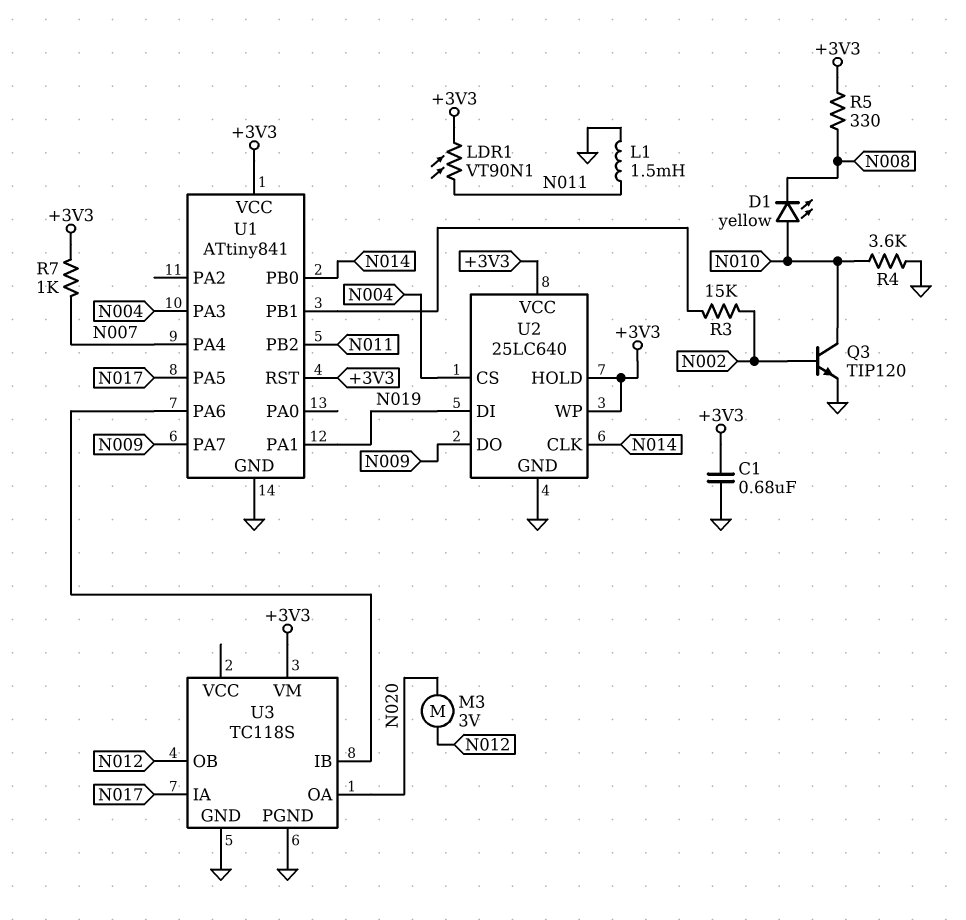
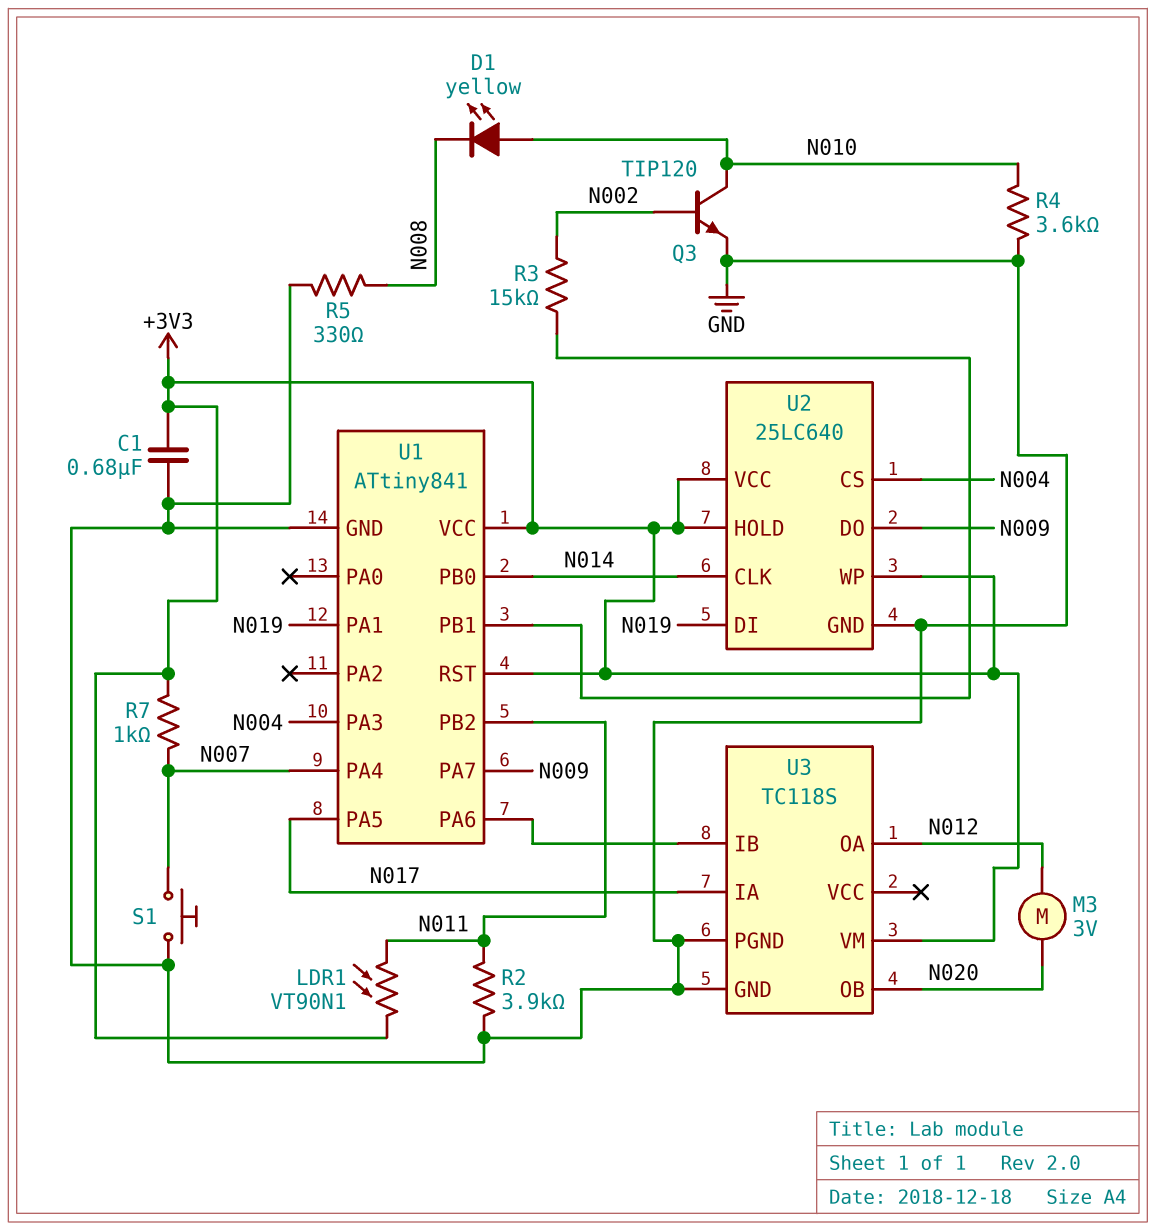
L1: 1.5mH (GND, N011) -> none
R2: none -> 3.9k (GND, N011)
R5: 330 (+3V3, N008) -> 330 (GND, N008)
S1: none -> button (GND, N007)
U3 pin OA: N020 -> N012
U3 pin OB: N012 -> N020

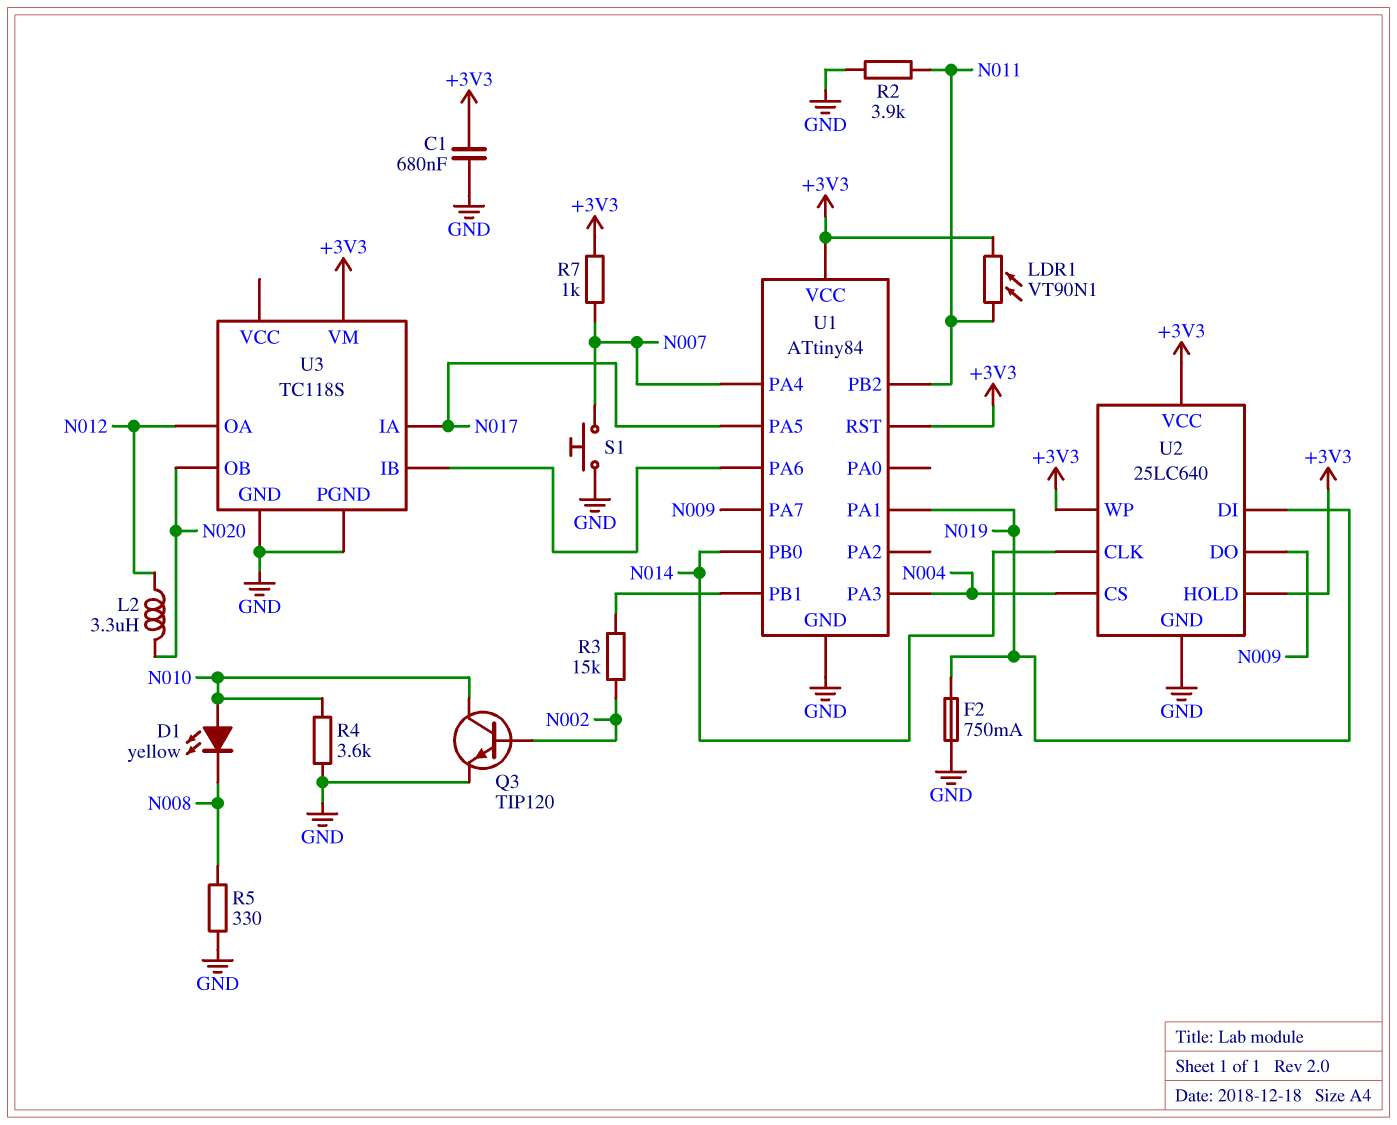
F2: none -> 750mA (GND, N019)
L2: none -> 3.3uH (N012, N020)
M3: motor 3V (N012, N020) -> none
U1: ATtiny841 -> ATtiny84

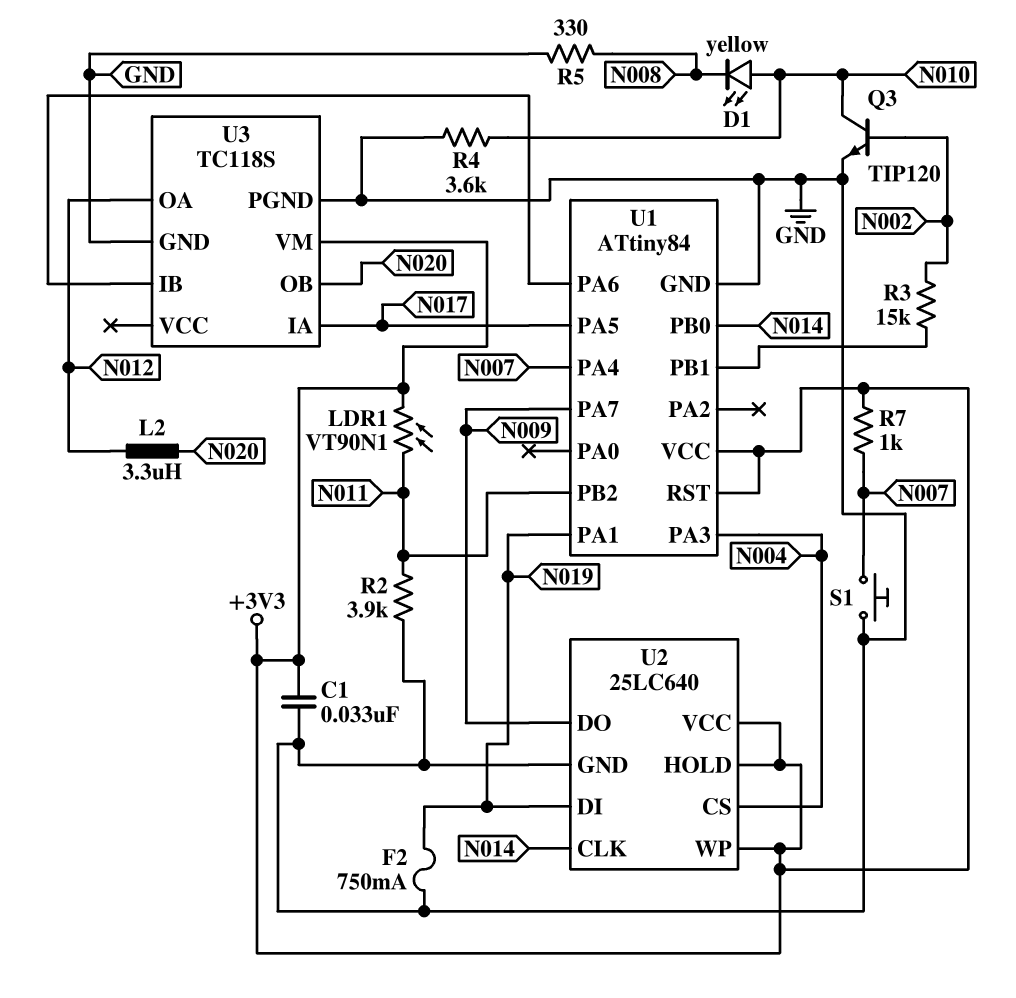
C1: 680nF (+3V3, GND) -> 33nF (+3V3, GND)

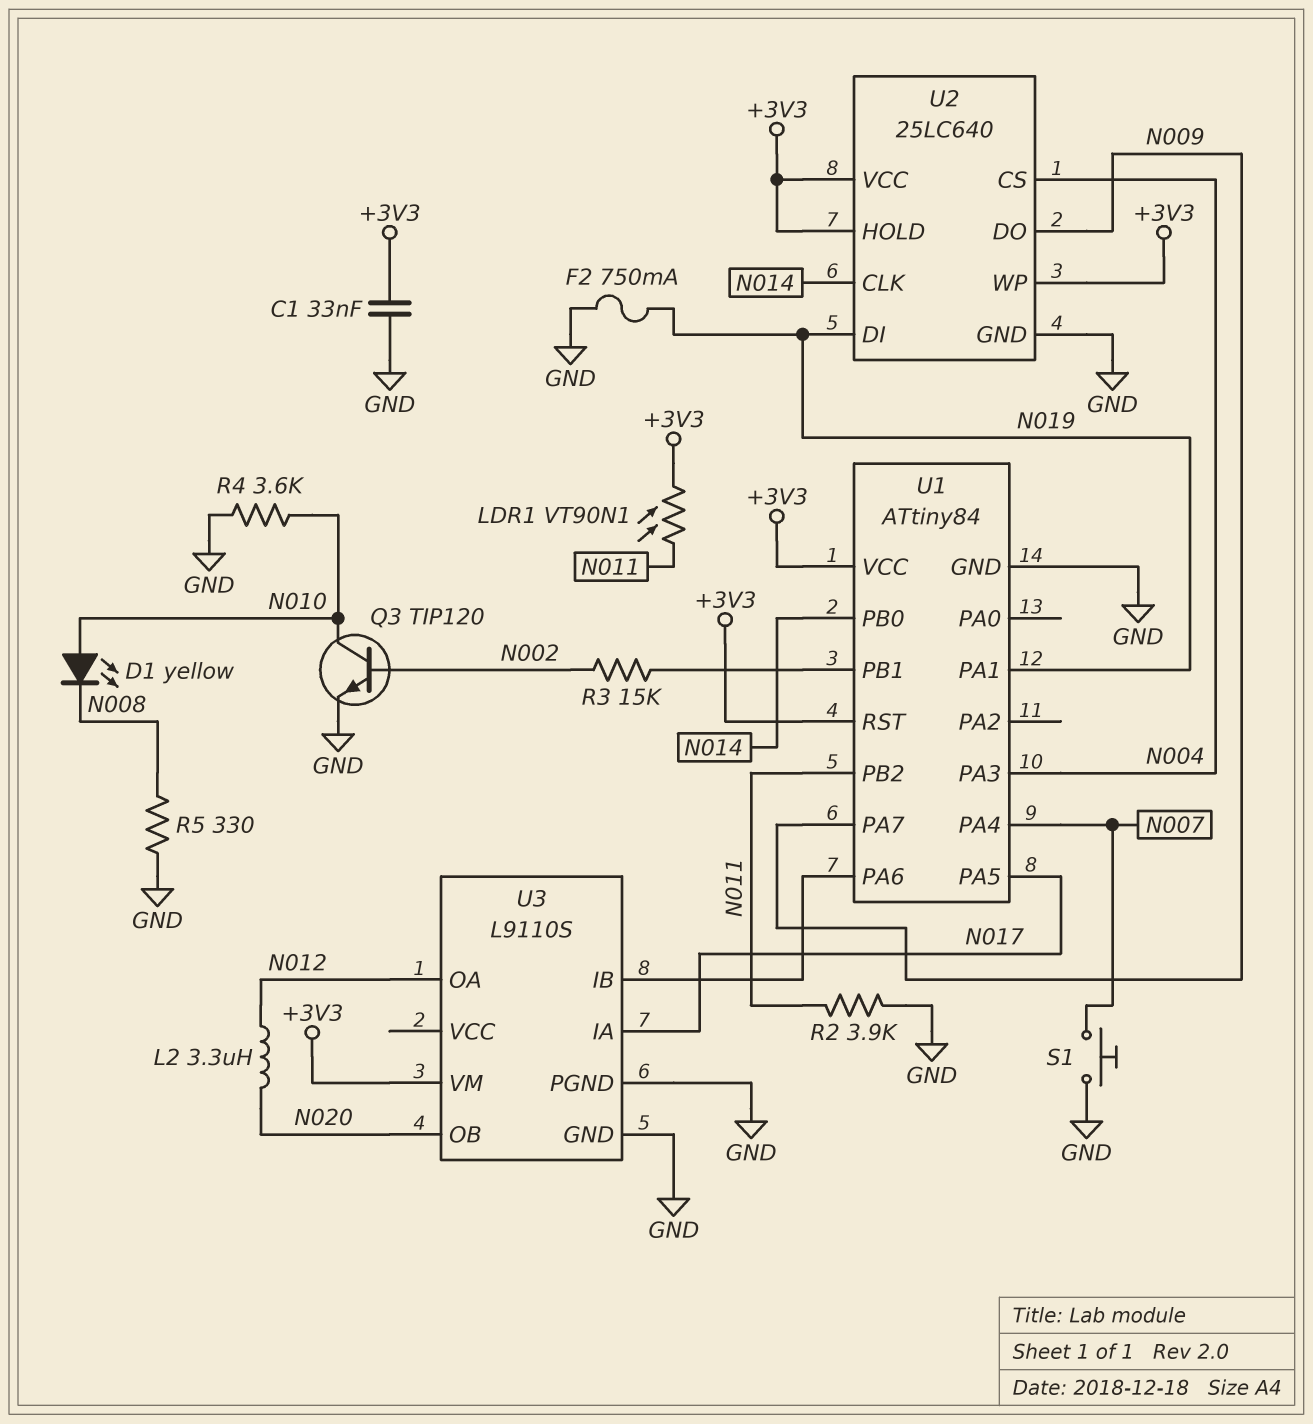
R7: 1k (+3V3, N007) -> none
U3: TC118S -> L9110S

